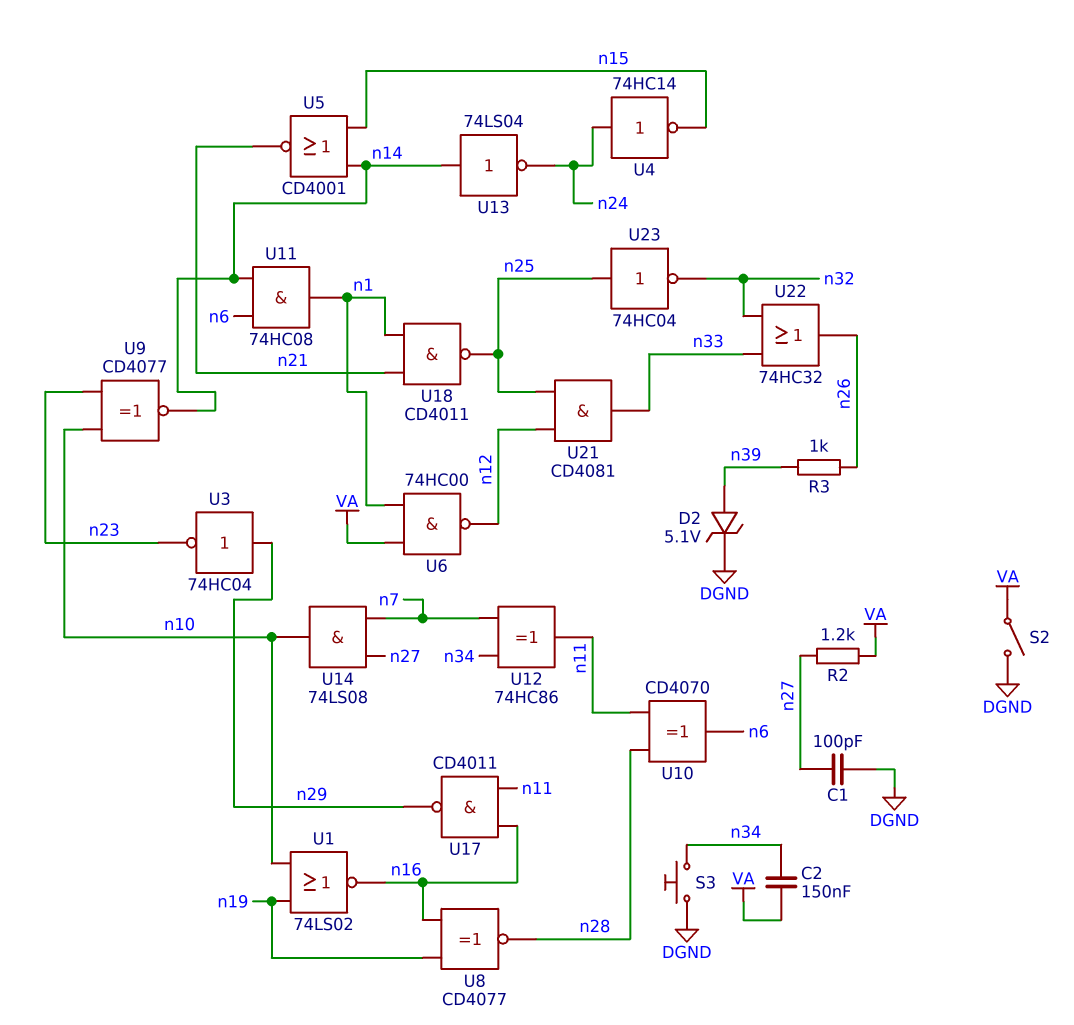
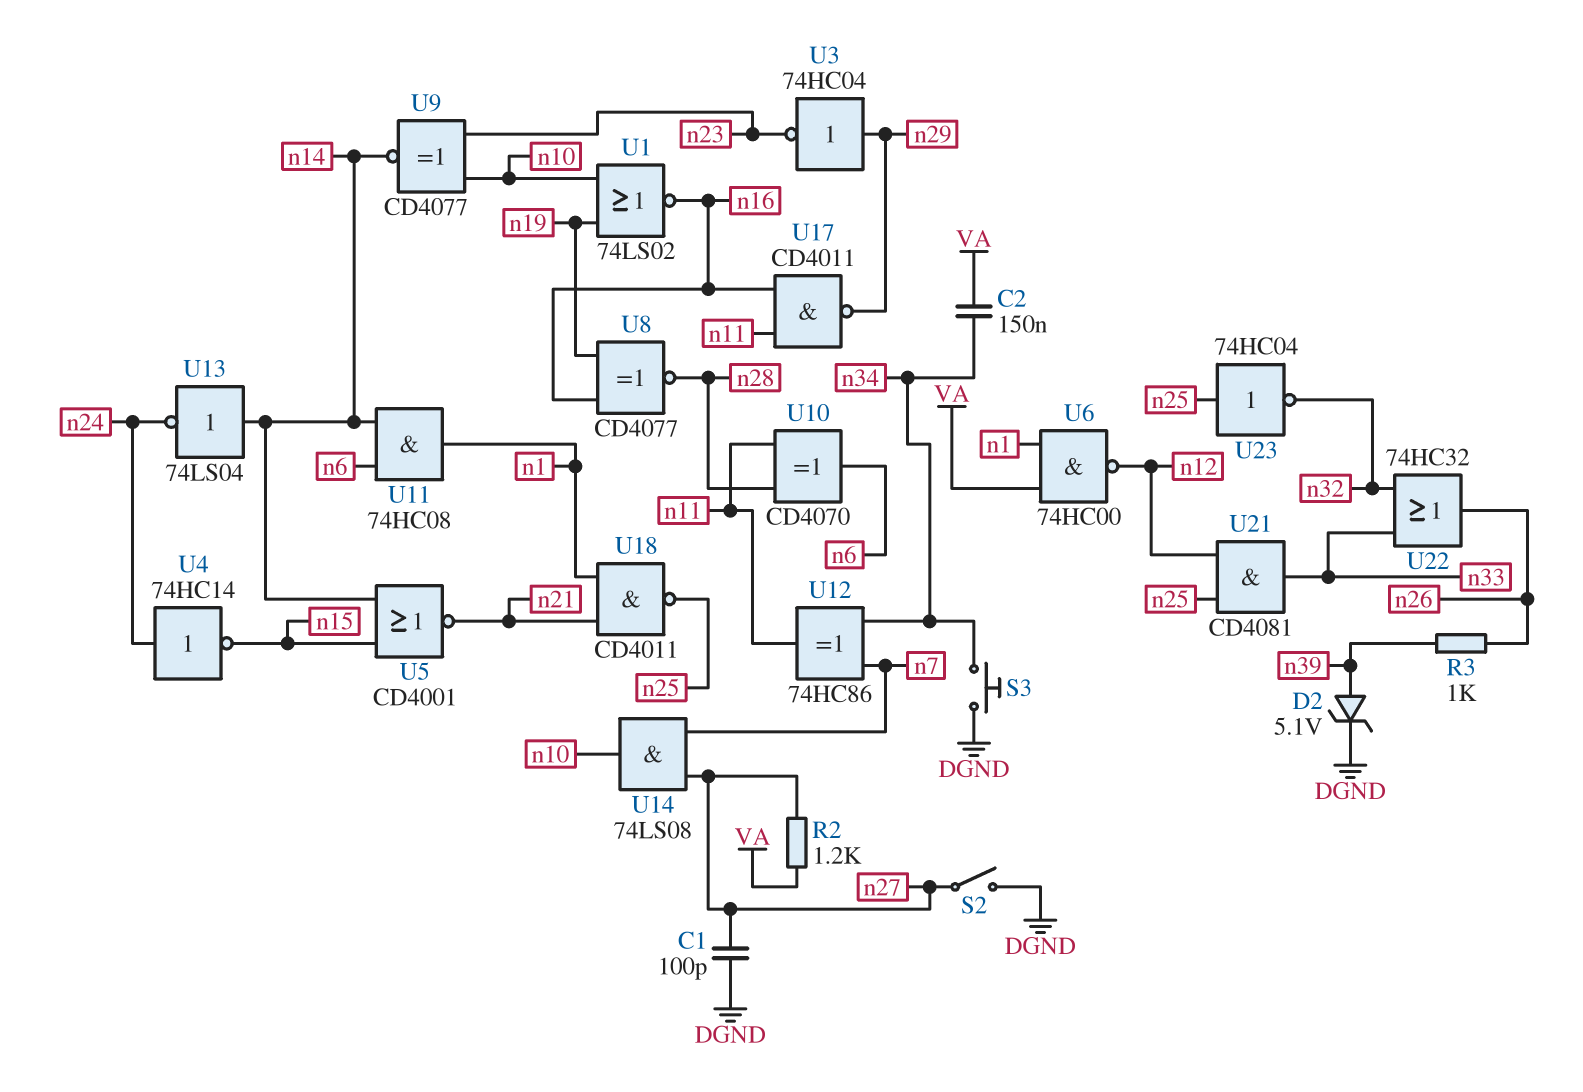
S2: switch (DGND, VA) -> switch (DGND, n27)

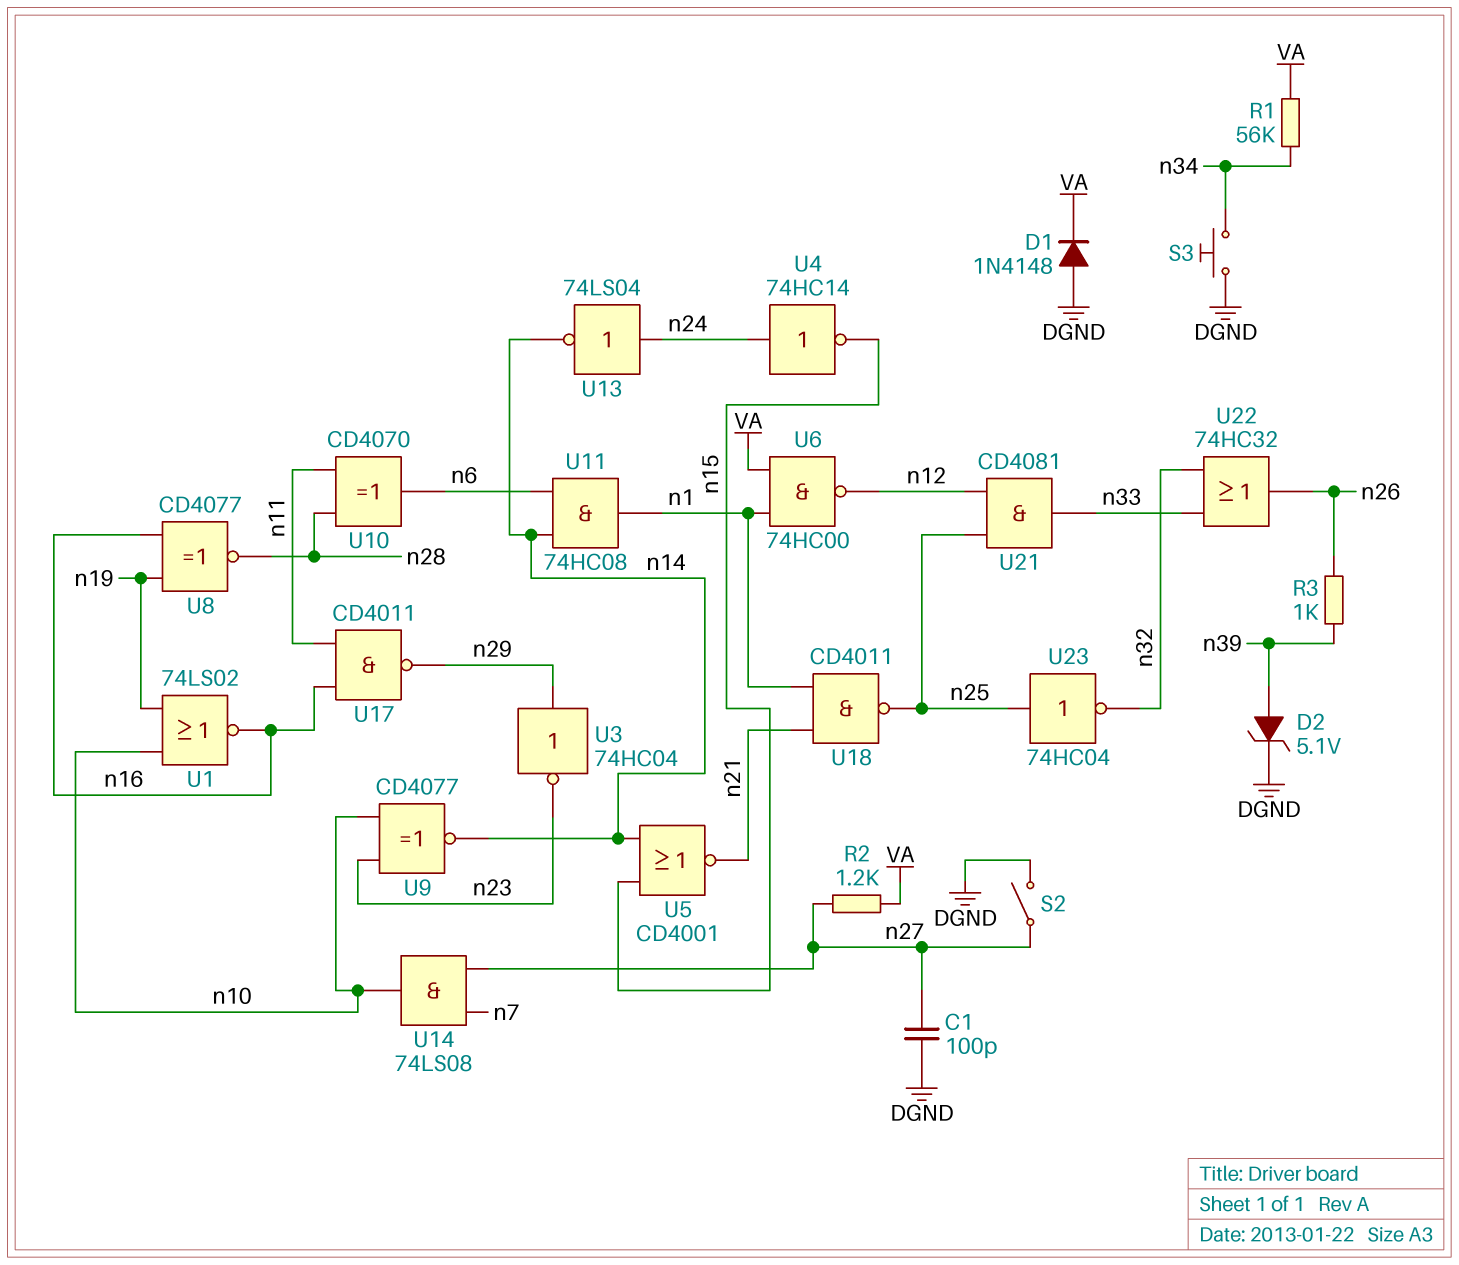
C2: 150nF (VA, n34) -> none
D1: none -> diode 1N4148 (A DGND, K VA)
R1: none -> 56k (VA, n34)
U12: XOR 74HC86 (in n7, in n34, out n11) -> none
U13: NOT 74LS04 (in n14, out n24) -> NOT 74LS04 (in n24, out n14)

